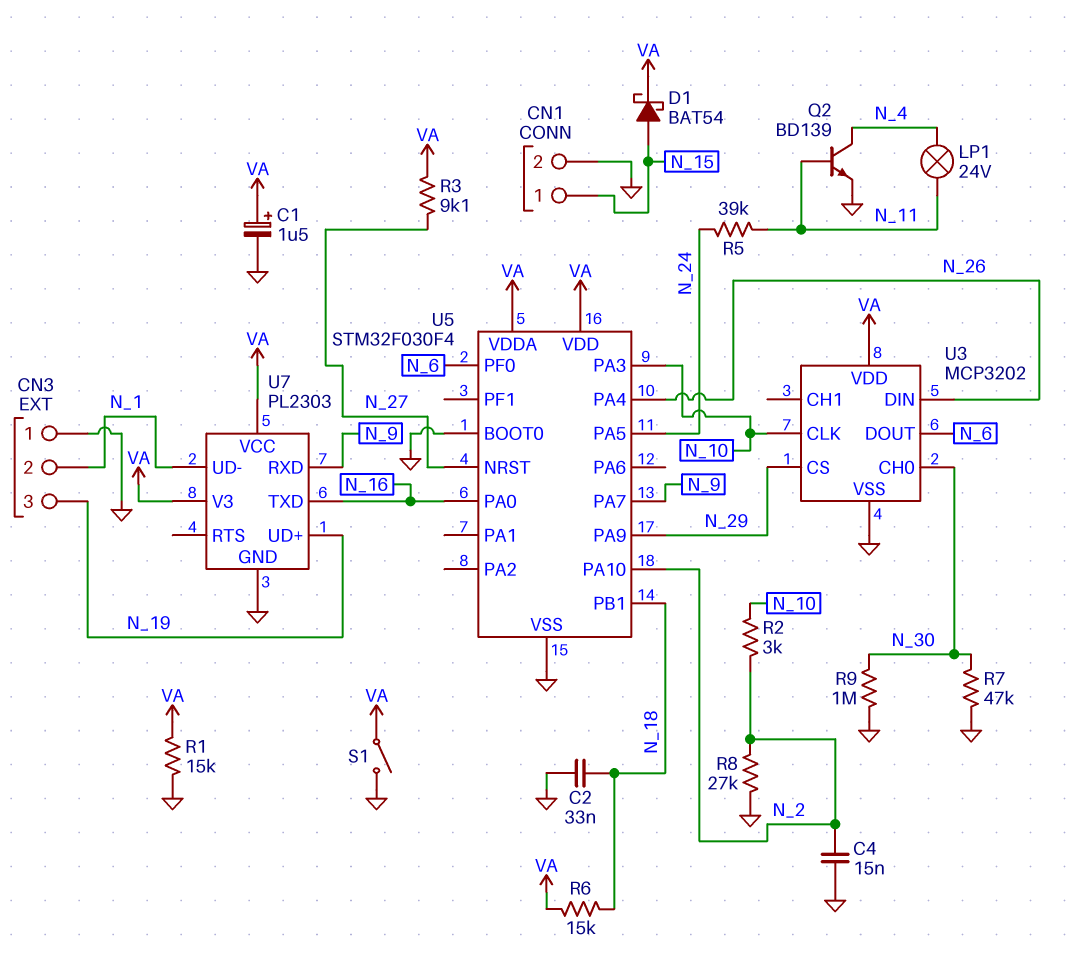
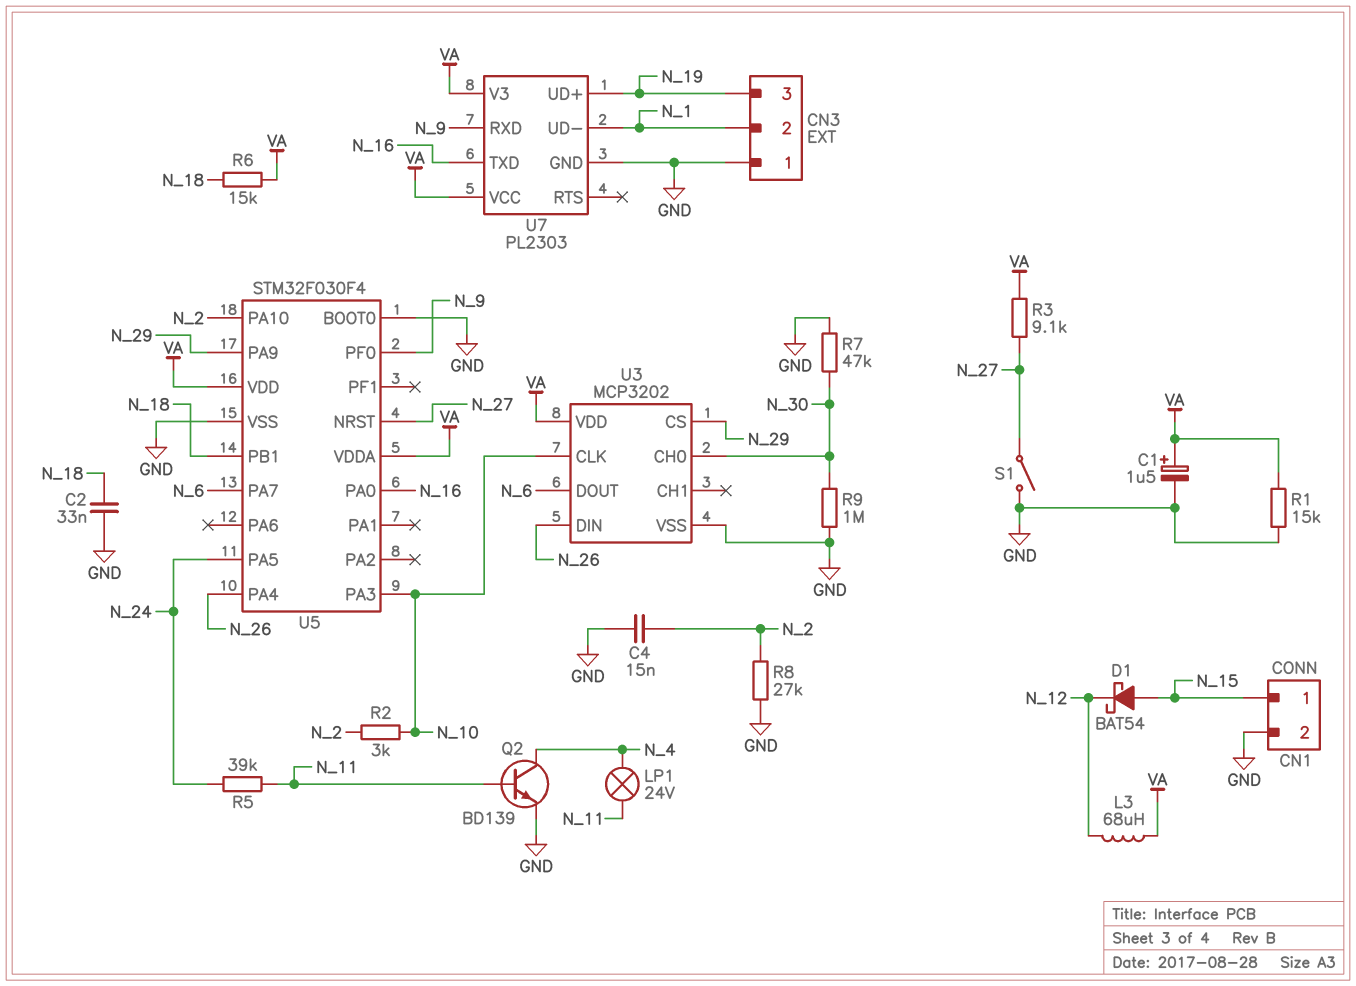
D1: schottky BAT54 (A N_15, K VA) -> schottky BAT54 (A N_15, K N_12)
L3: none -> 68uH (N_12, VA)
S1: switch (GND, VA) -> switch (GND, N_27)
U5 pin PA7: N_9 -> N_6
U5 pin PF0: N_6 -> N_9

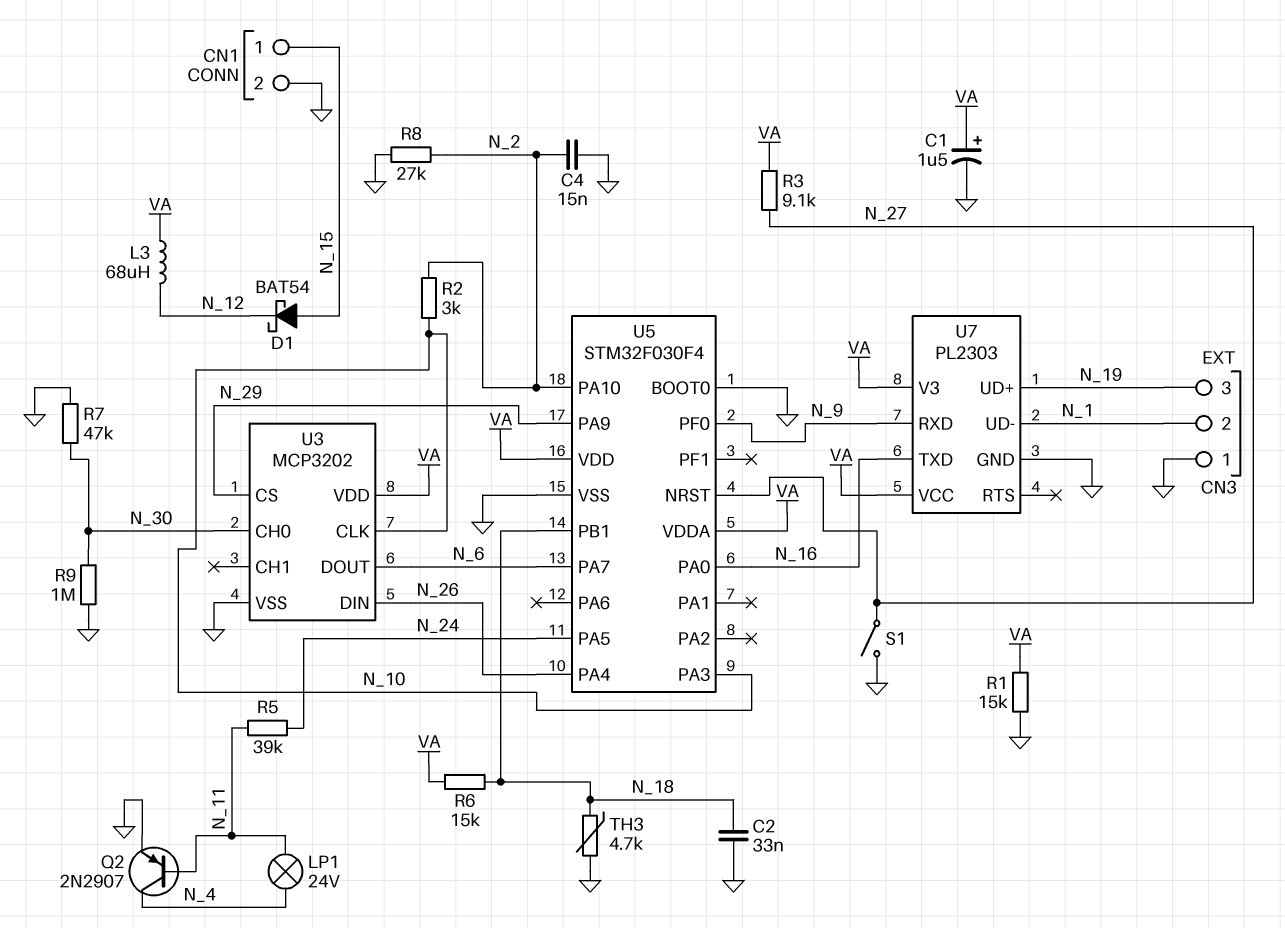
Q2: NPN BD139 (B N_11, C N_4, E GND) -> PNP 2N2907 (B N_11, C N_4, E GND)
TH3: none -> 4.7k (GND, N_18)

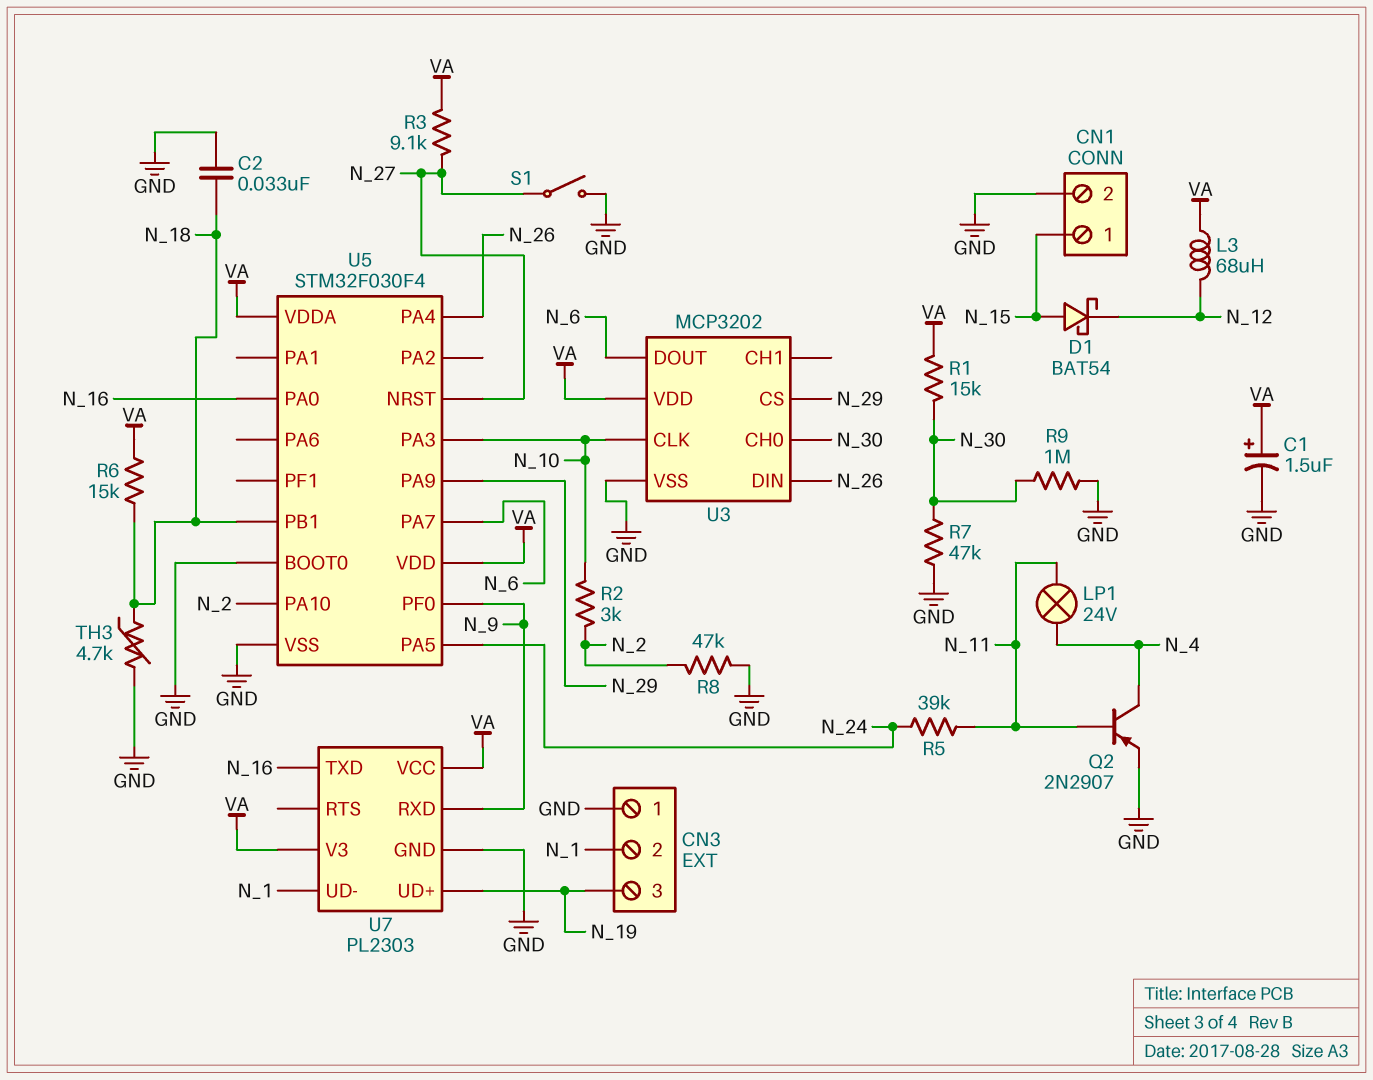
C4: 15nF (GND, N_2) -> none
R1: 15k (GND, VA) -> 15k (N_30, VA)
R8: 27k (GND, N_2) -> 47k (GND, N_2)

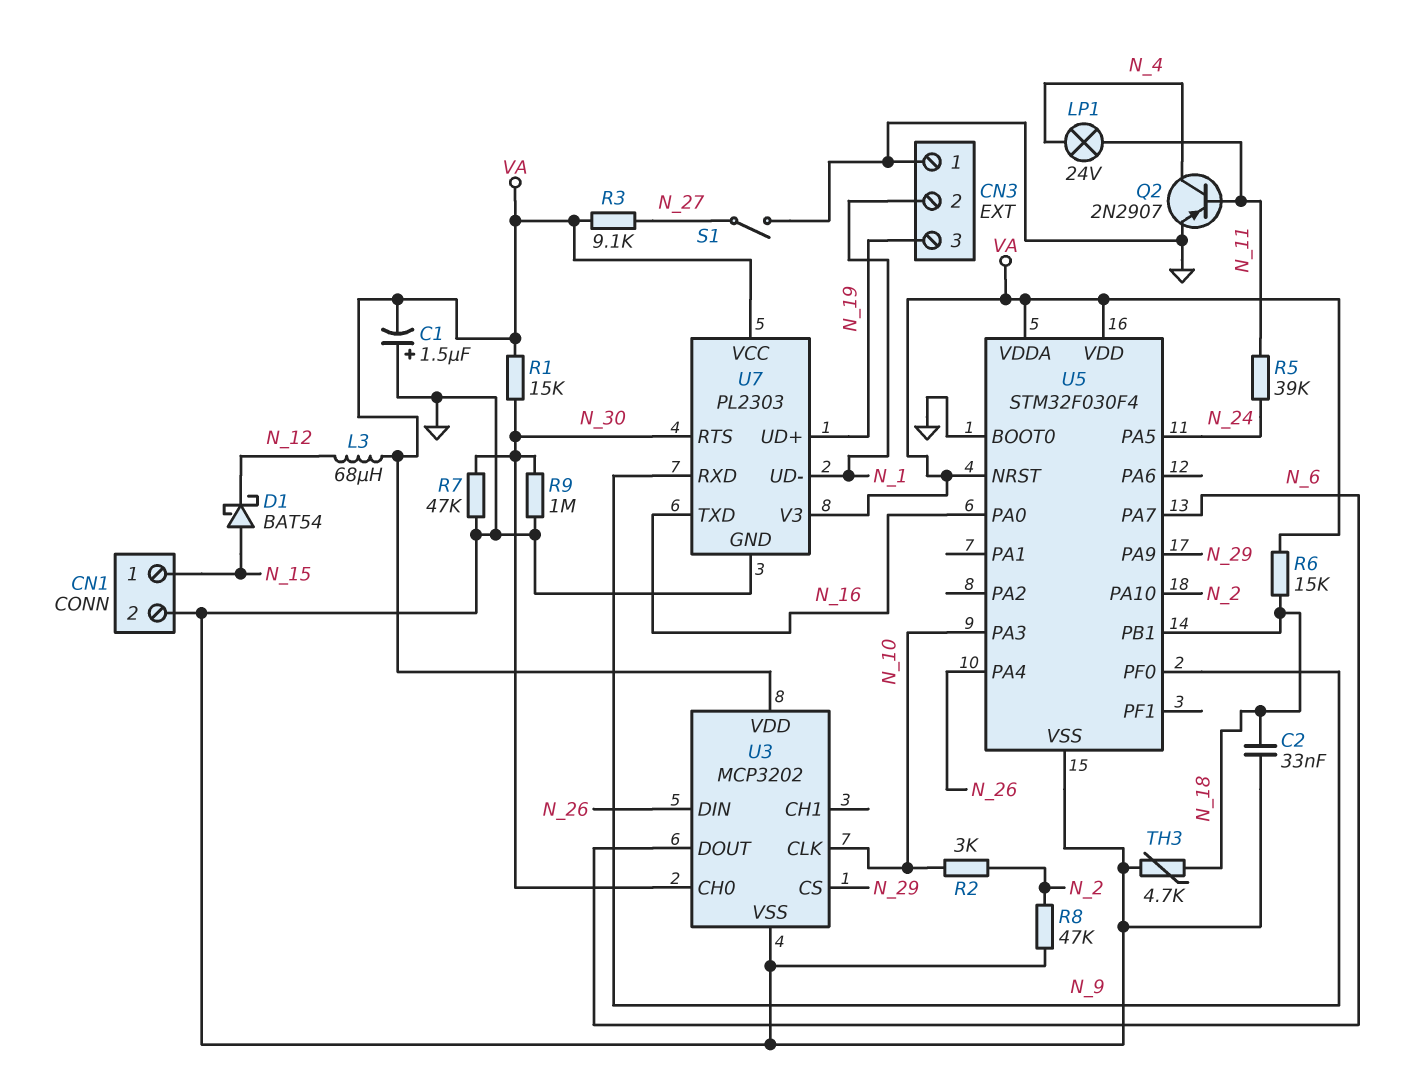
C1: 1.5uF (plus VA, minus GND) -> 1.5uF (plus GND, minus VA)
U5 pin NRST: N_27 -> VA
U7 pin RTS: none -> N_30

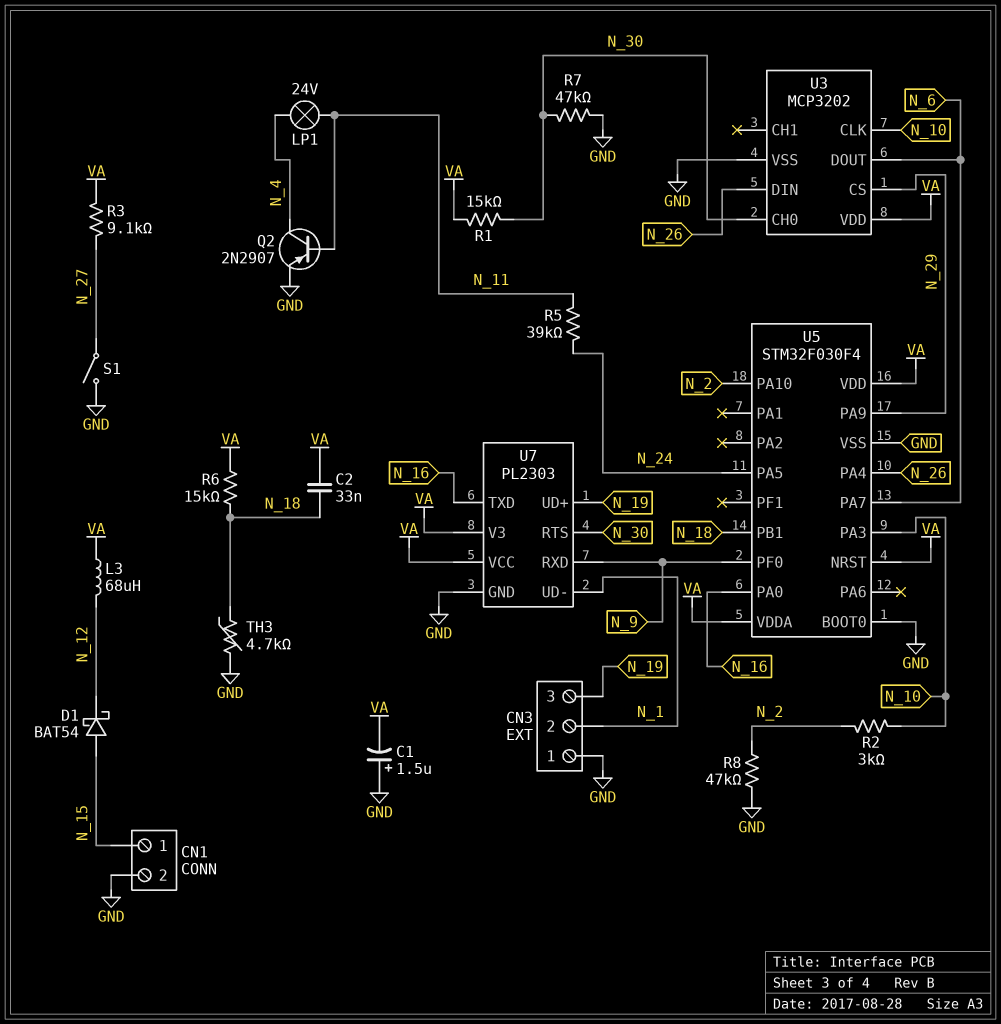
C2: 33nF (GND, N_18) -> 33nF (N_18, VA)
R9: 1M (GND, N_30) -> none

